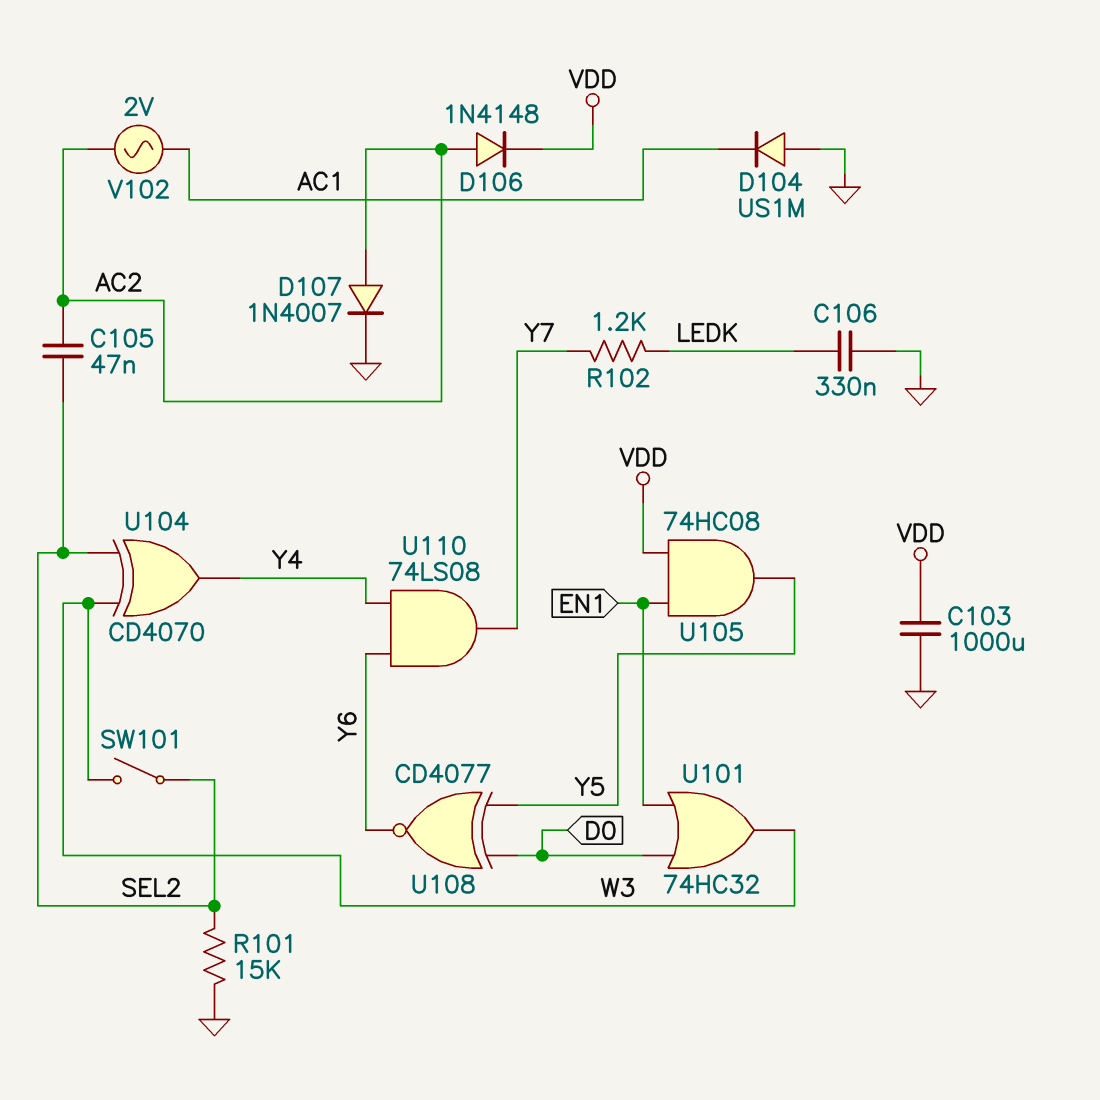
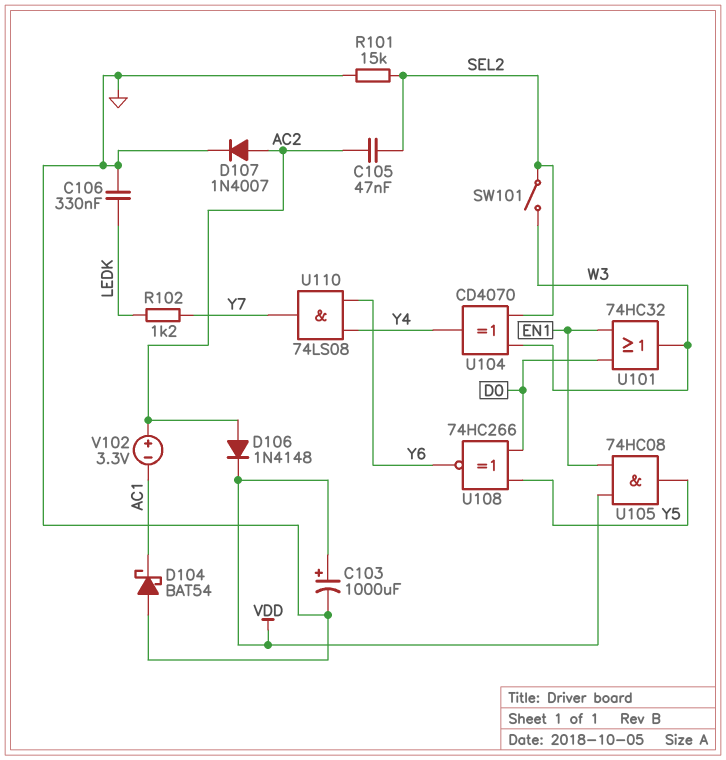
C103: 1000uF (GND, VDD) -> 1000uF (plus VDD, minus GND)
D104: diode US1M (A GND, K AC1) -> schottky BAT54 (A GND, K AC1)
U108: XNOR CD4077 (in D0, in Y5, out Y6) -> XNOR 74HC266 (in D0, in Y5, out Y6)
V102: AC 2V (AC1, AC2) -> 3.3V (plus AC2, minus AC1)

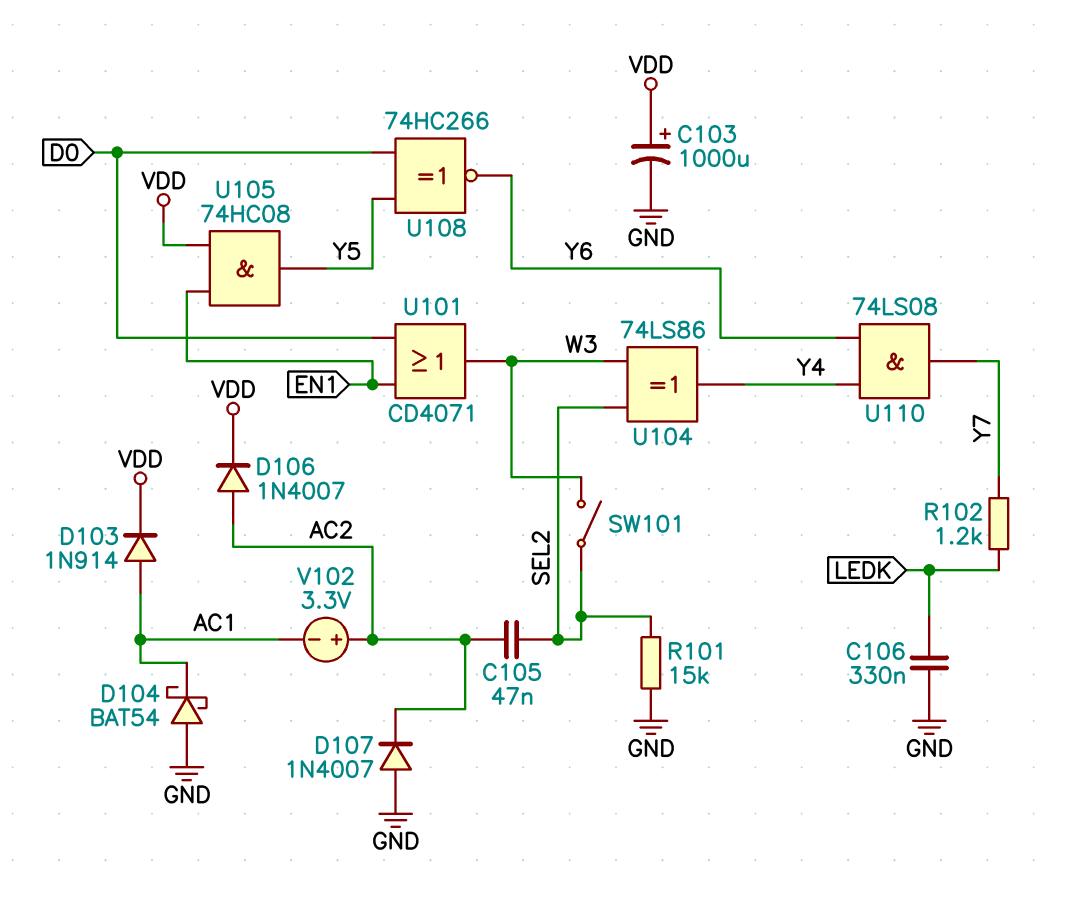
D103: none -> diode 1N914 (A AC1, K VDD)
D106: diode 1N4148 (A AC2, K VDD) -> diode 1N4007 (A AC2, K VDD)
D107: diode 1N4007 (A AC2, K GND) -> diode 1N4007 (A GND, K AC2)
U101: OR 74HC32 (in D0, in EN1, out W3) -> OR CD4071 (in D0, in EN1, out W3)
U104: XOR CD4070 (in SEL2, in W3, out Y4) -> XOR 74LS86 (in SEL2, in W3, out Y4)

